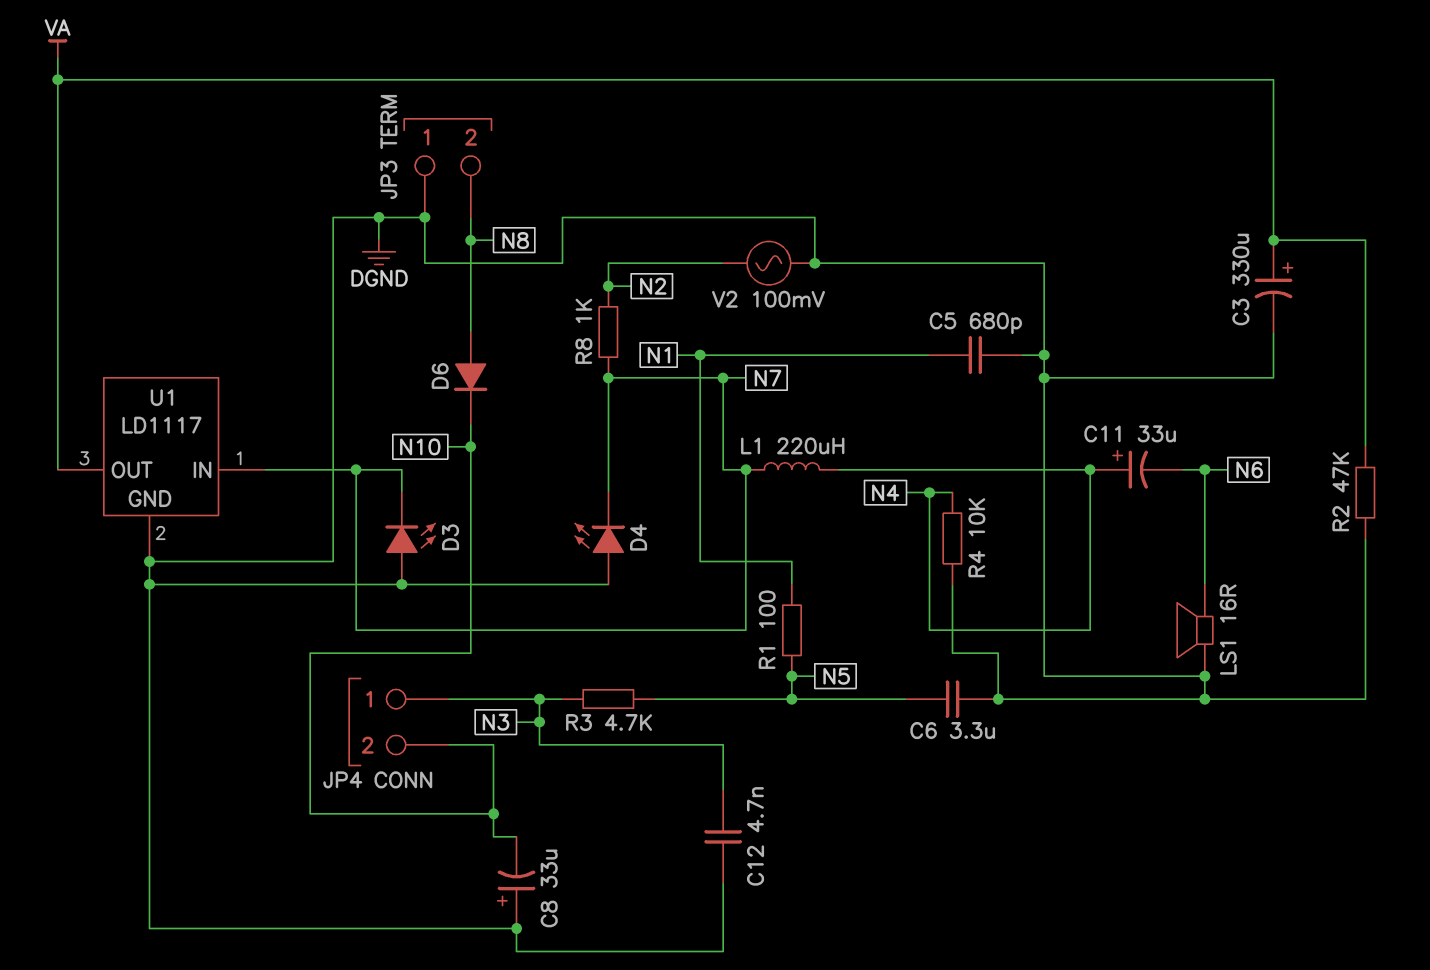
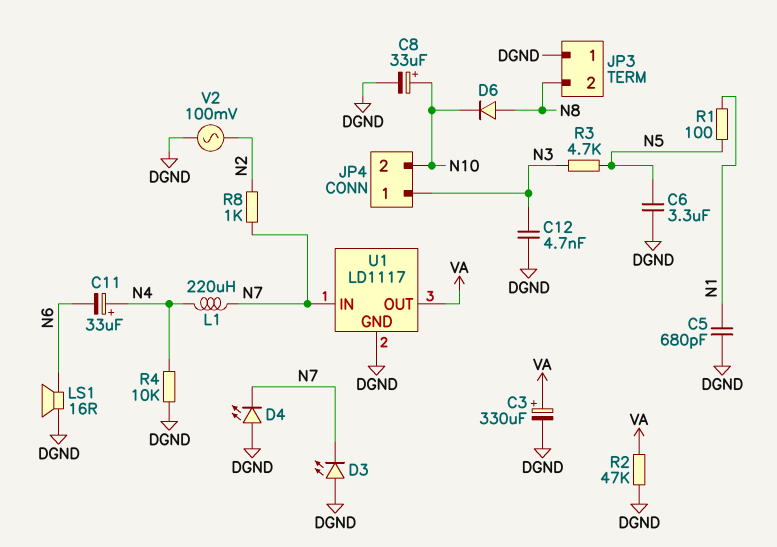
C8: 33uF (plus DGND, minus N10) -> 33uF (plus N10, minus DGND)

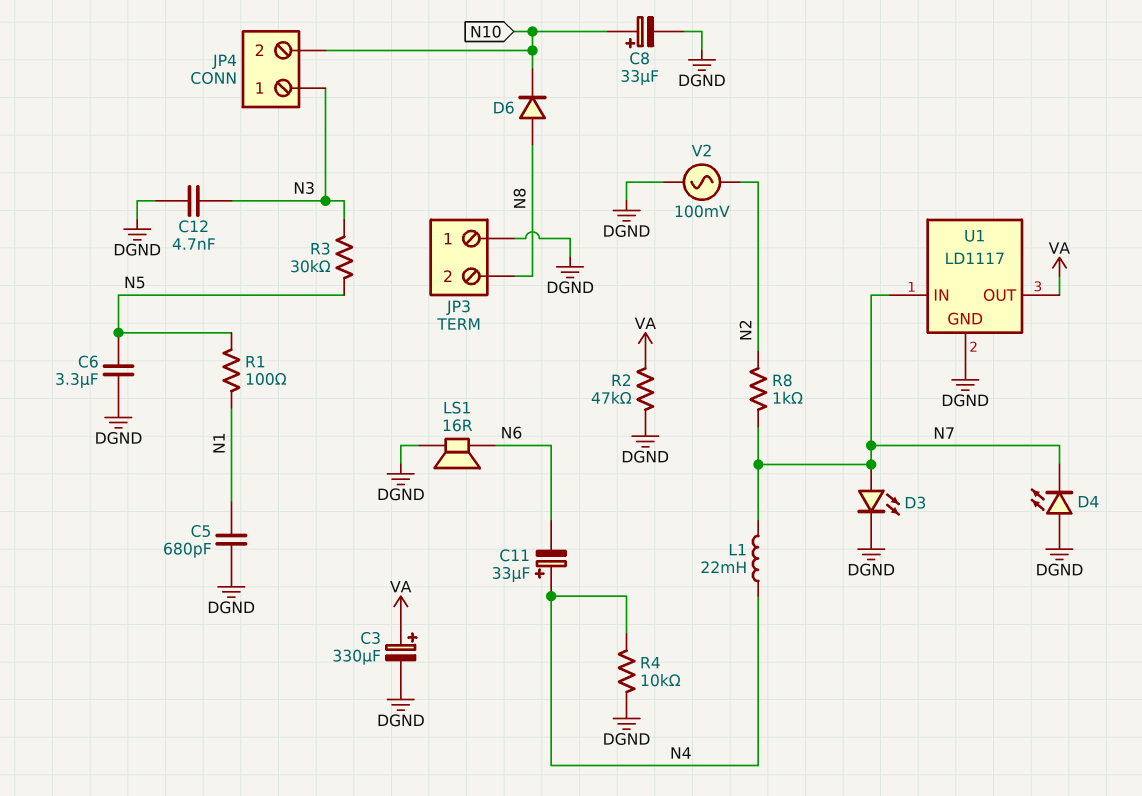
D3: LED (A DGND, K N7) -> LED (A N7, K DGND)
L1: 220uH (N4, N7) -> 22mH (N4, N7)
R3: 4.7k (N3, N5) -> 30k (N3, N5)

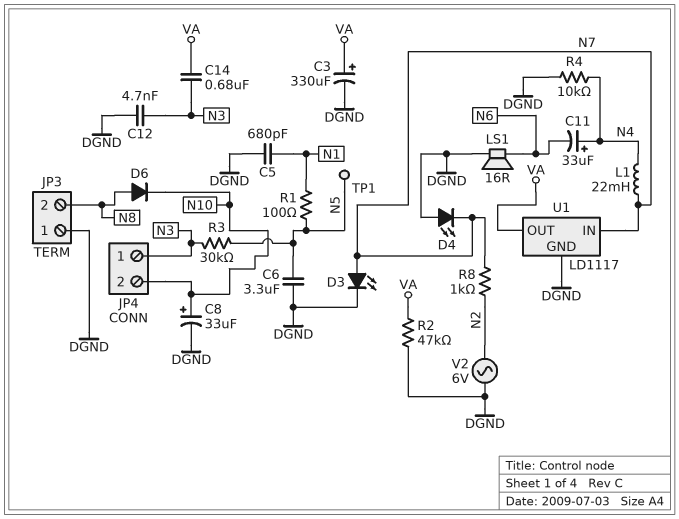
C14: none -> 680nF (N3, VA)
TP1: none -> test point (N5)
V2: AC 100mV (DGND, N2) -> AC 6V (DGND, N2)

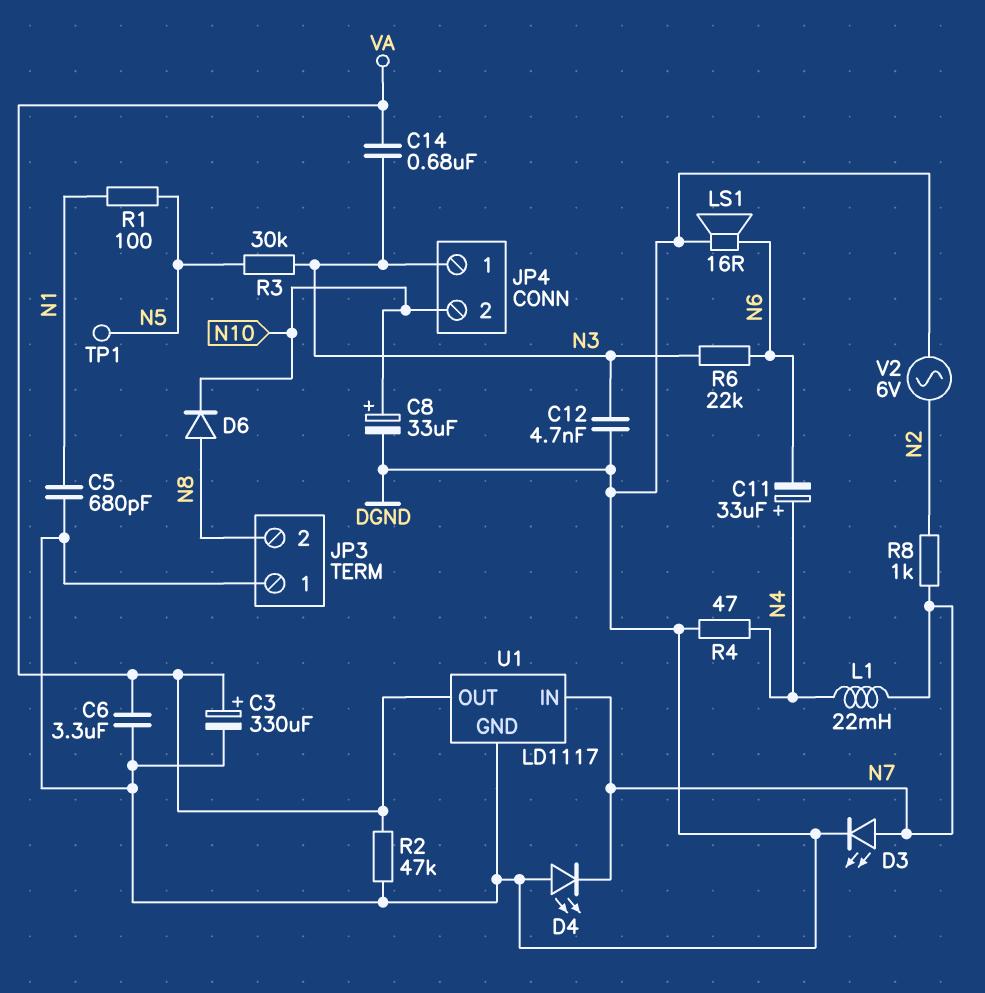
C6: 3.3uF (DGND, N5) -> 3.3uF (DGND, VA)
R4: 10k (DGND, N4) -> 47 (DGND, N4)
R6: none -> 22k (N3, N6)

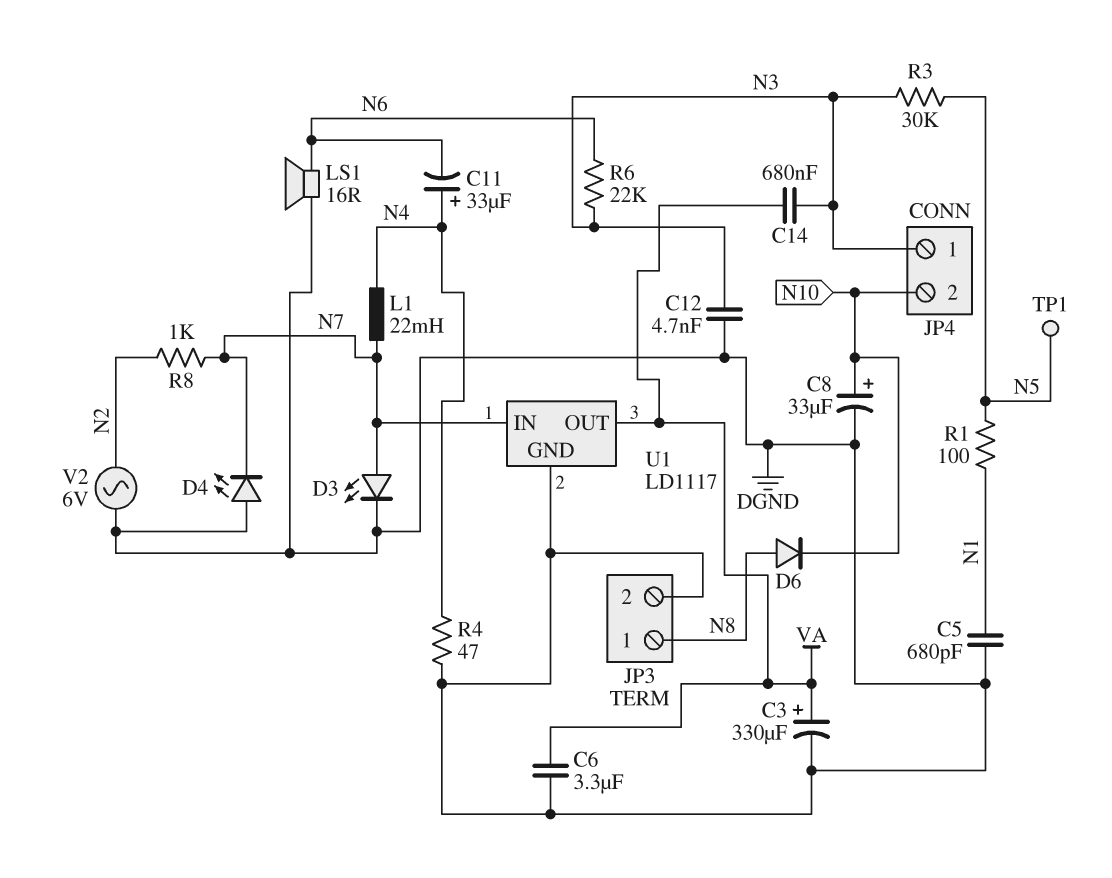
JP3 pin 1: DGND -> N8
JP3 pin 2: N8 -> DGND
R2: 47k (DGND, VA) -> none

